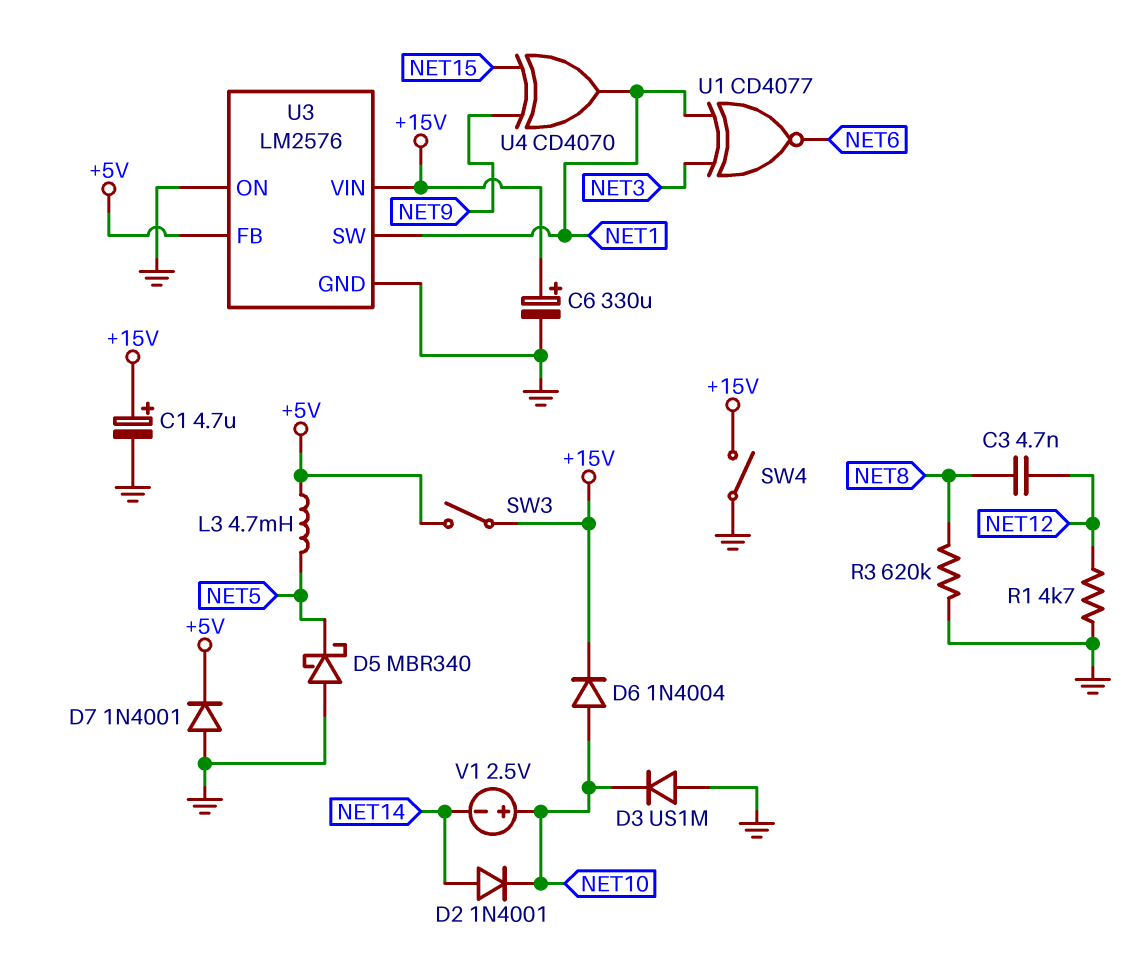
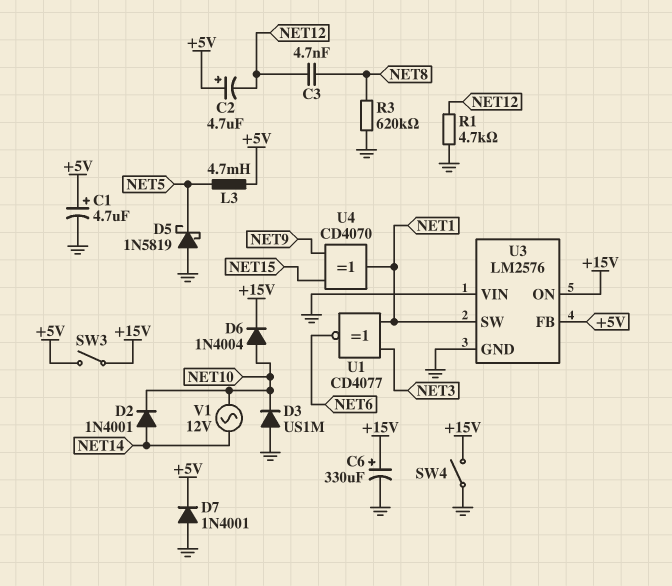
C1: 4.7uF (plus +15V, minus GND) -> 4.7uF (plus +5V, minus GND)
C2: none -> 4.7uF (plus +5V, minus NET12)
D5: schottky MBR340 (A GND, K NET5) -> schottky 1N5819 (A GND, K NET5)
U3 pin ON: GND -> +15V
U3 pin VIN: +15V -> GND
V1: 2.5V (plus NET10, minus NET14) -> AC 12V (NET10, NET14)

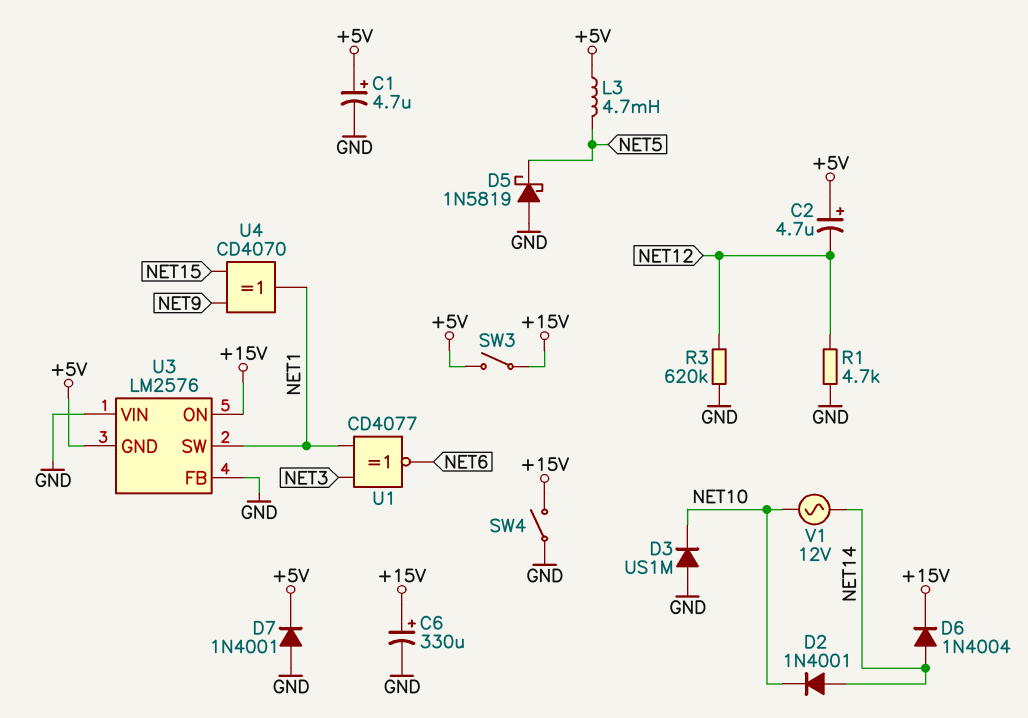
C3: 4.7nF (NET8, NET12) -> none
D6: diode 1N4004 (A NET10, K +15V) -> diode 1N4004 (A NET14, K +15V)
R3: 620k (GND, NET8) -> 620k (GND, NET12)
U3 pin FB: +5V -> GND
U3 pin GND: GND -> +5V

